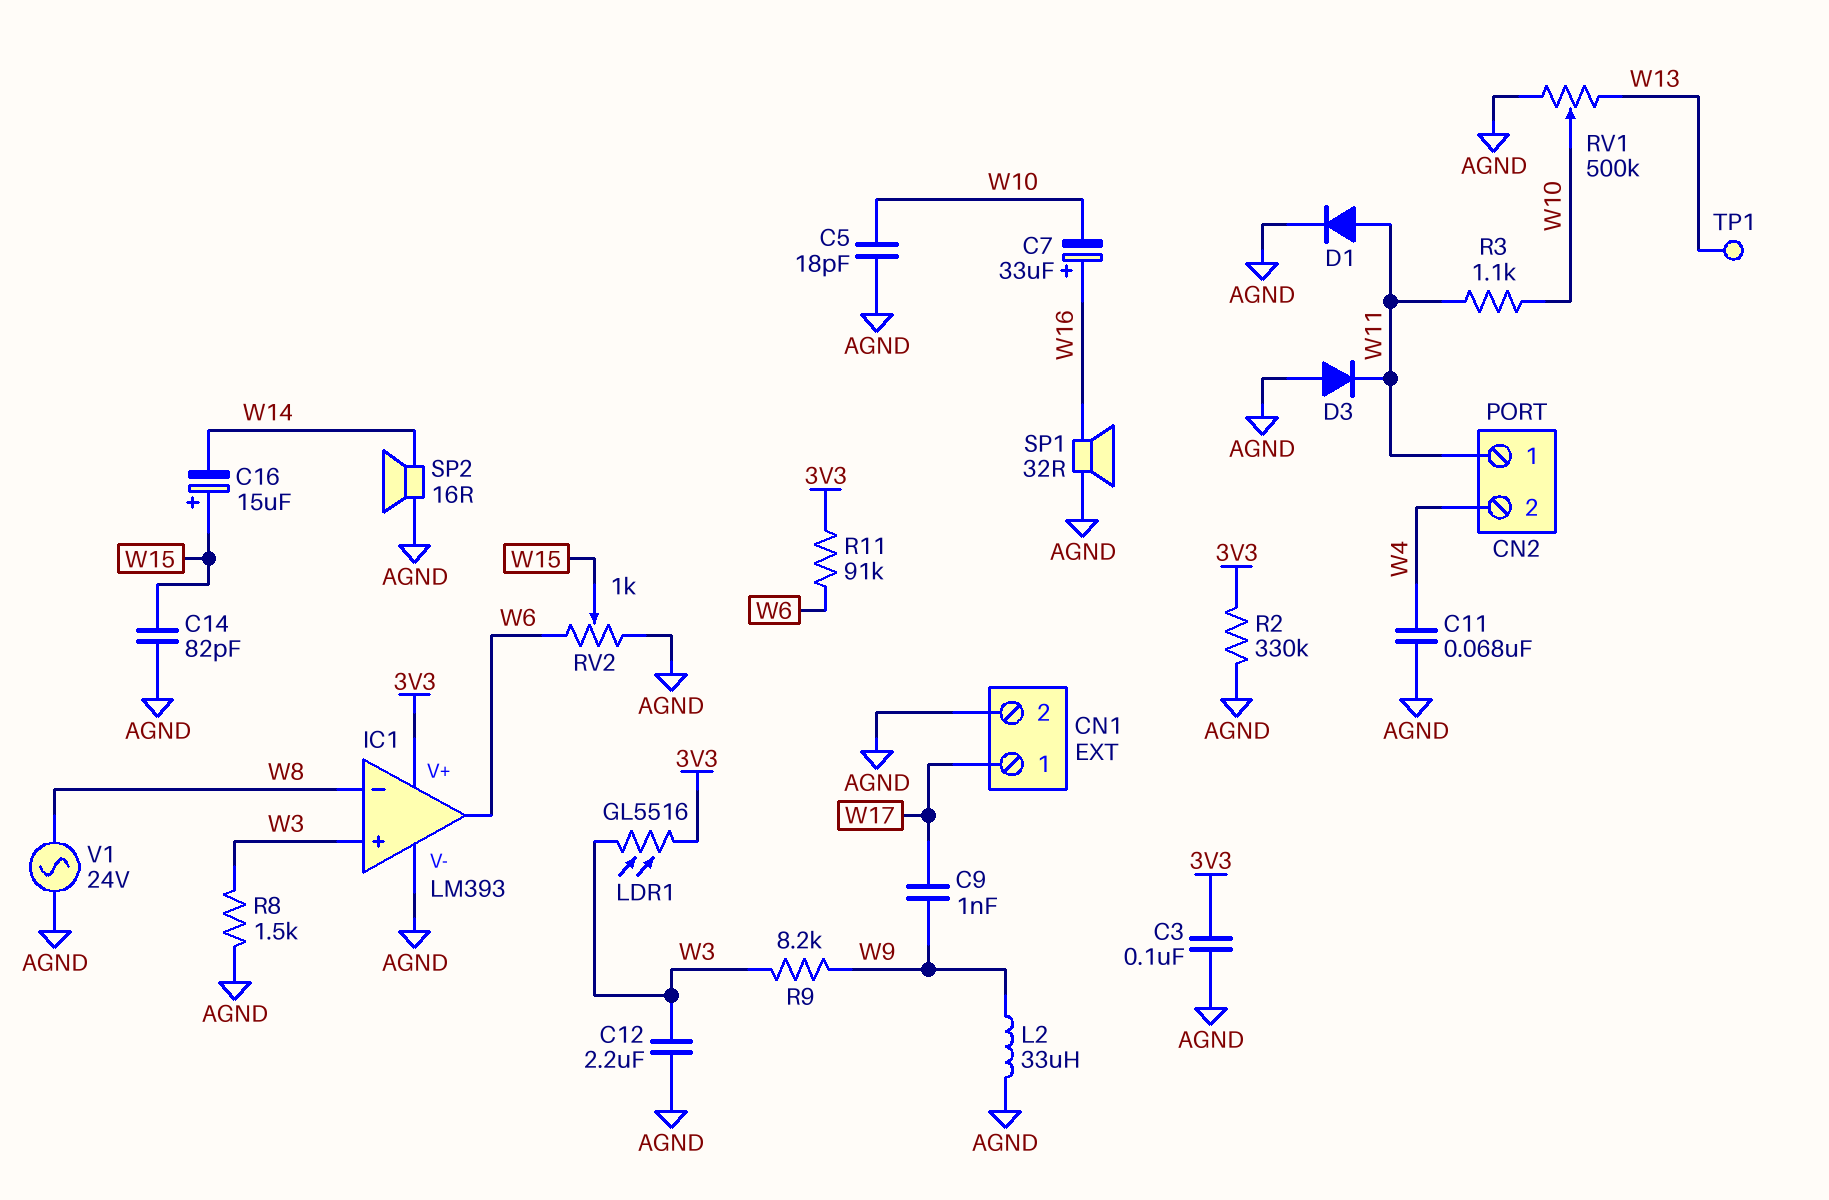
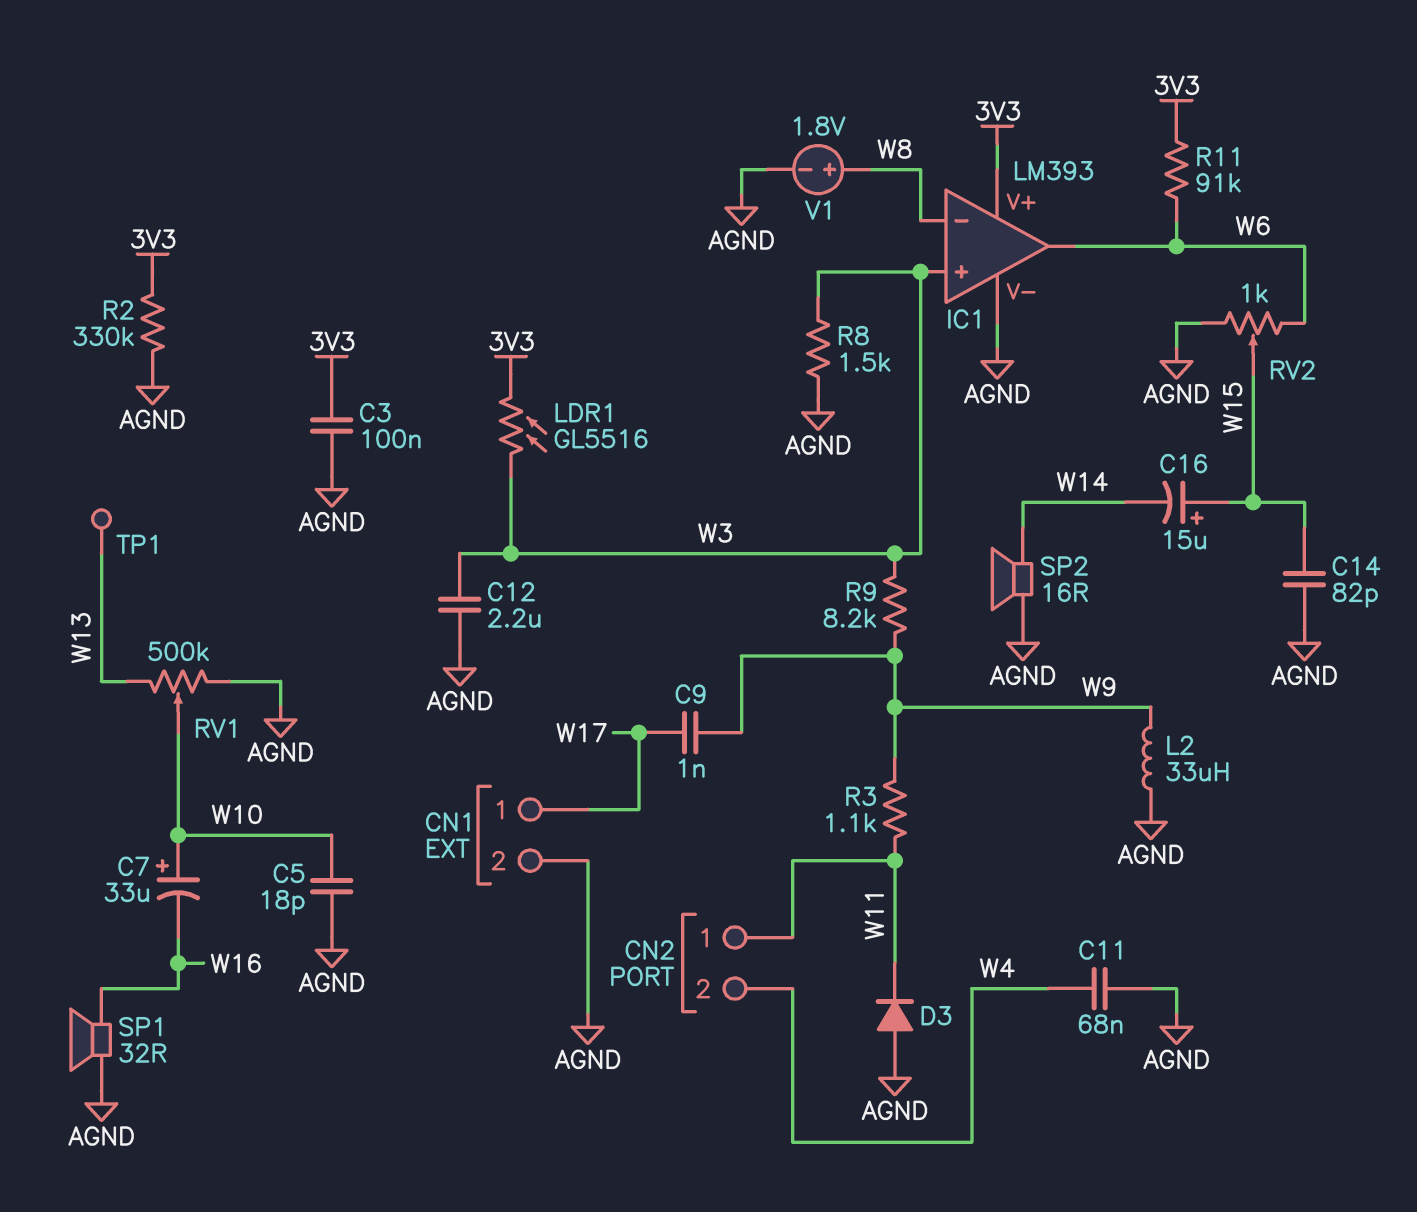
C7: 33uF (plus W16, minus W10) -> 33uF (plus W10, minus W16)
D1: diode (A W11, K AGND) -> none
R3: 1.1k (W10, W11) -> 1.1k (W9, W11)
V1: AC 24V (AGND, W8) -> 1.8V (plus W8, minus AGND)

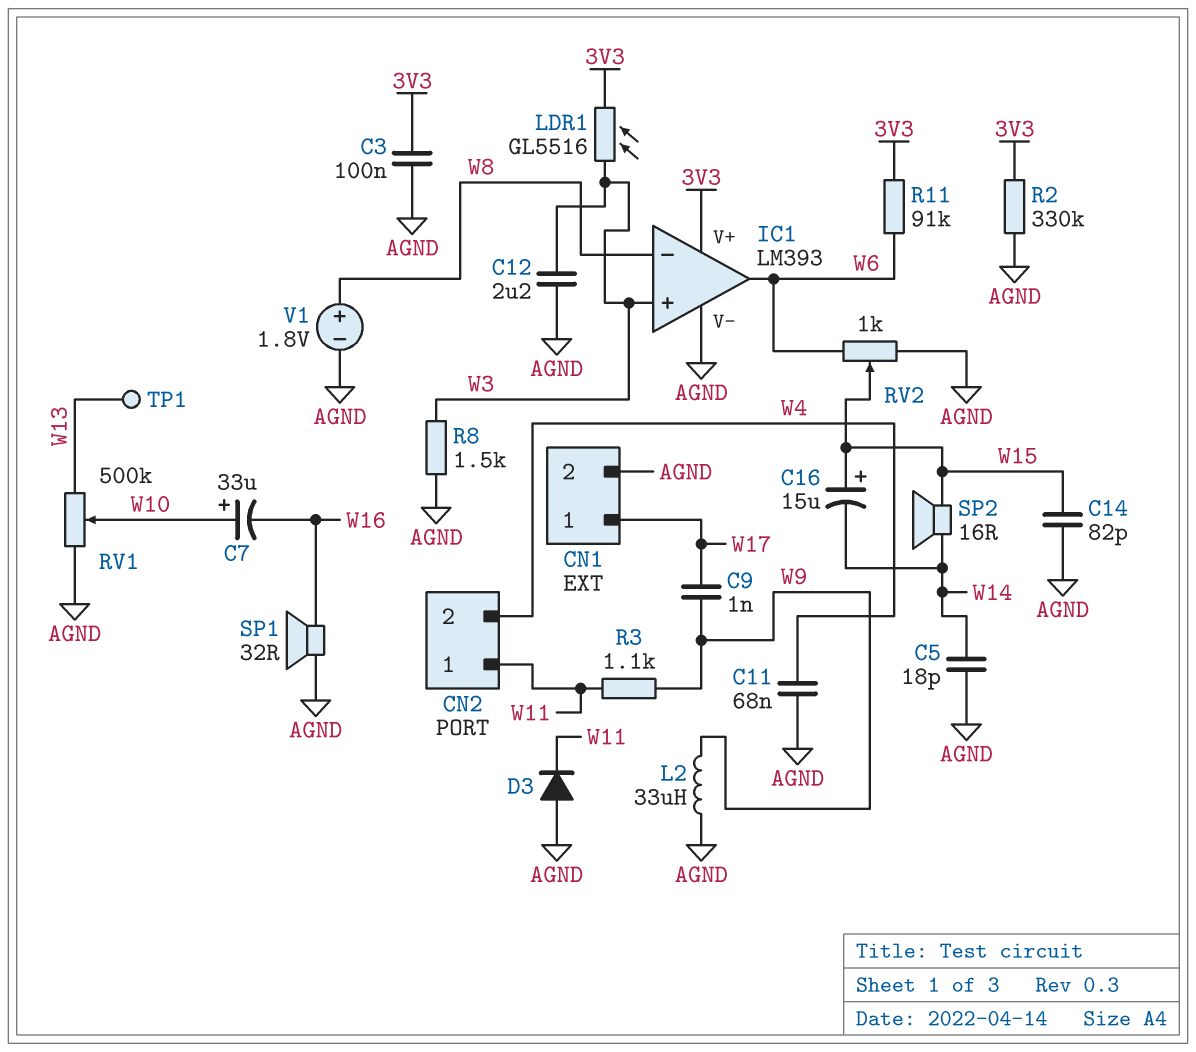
C5: 18pF (AGND, W10) -> 18pF (AGND, W14)
R9: 8.2k (W3, W9) -> none
SP2: speaker 16R (AGND, W14) -> speaker 16R (W14, W15)

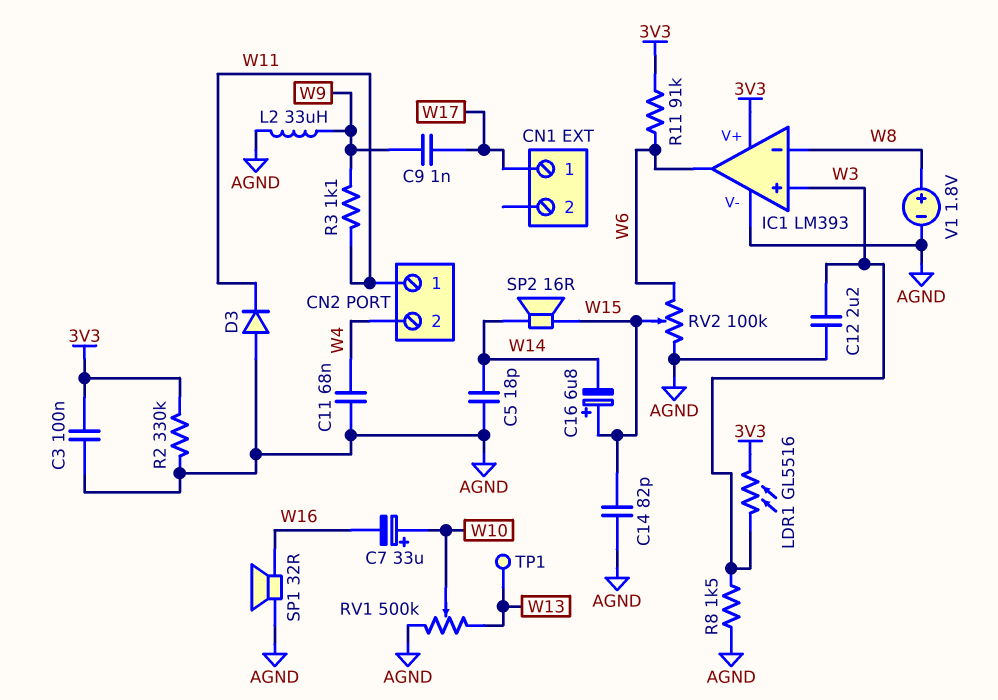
C16: 15uF (plus W15, minus W14) -> 6.8uF (plus W15, minus W14)
CN1 pin 2: AGND -> none
RV2: 1k (AGND, W6, wiper W15) -> 100k (AGND, W6, wiper W15)

